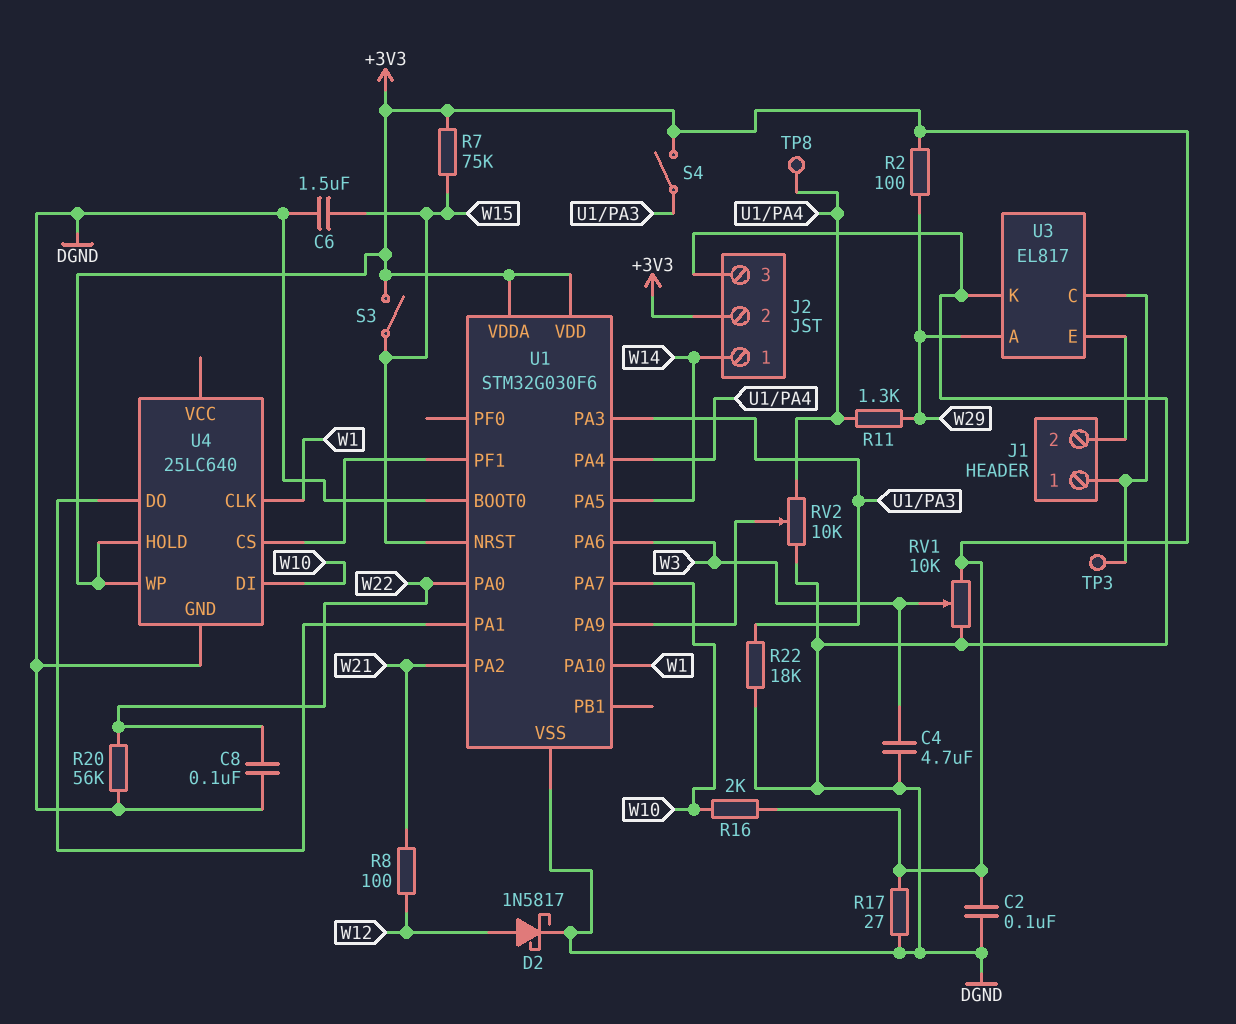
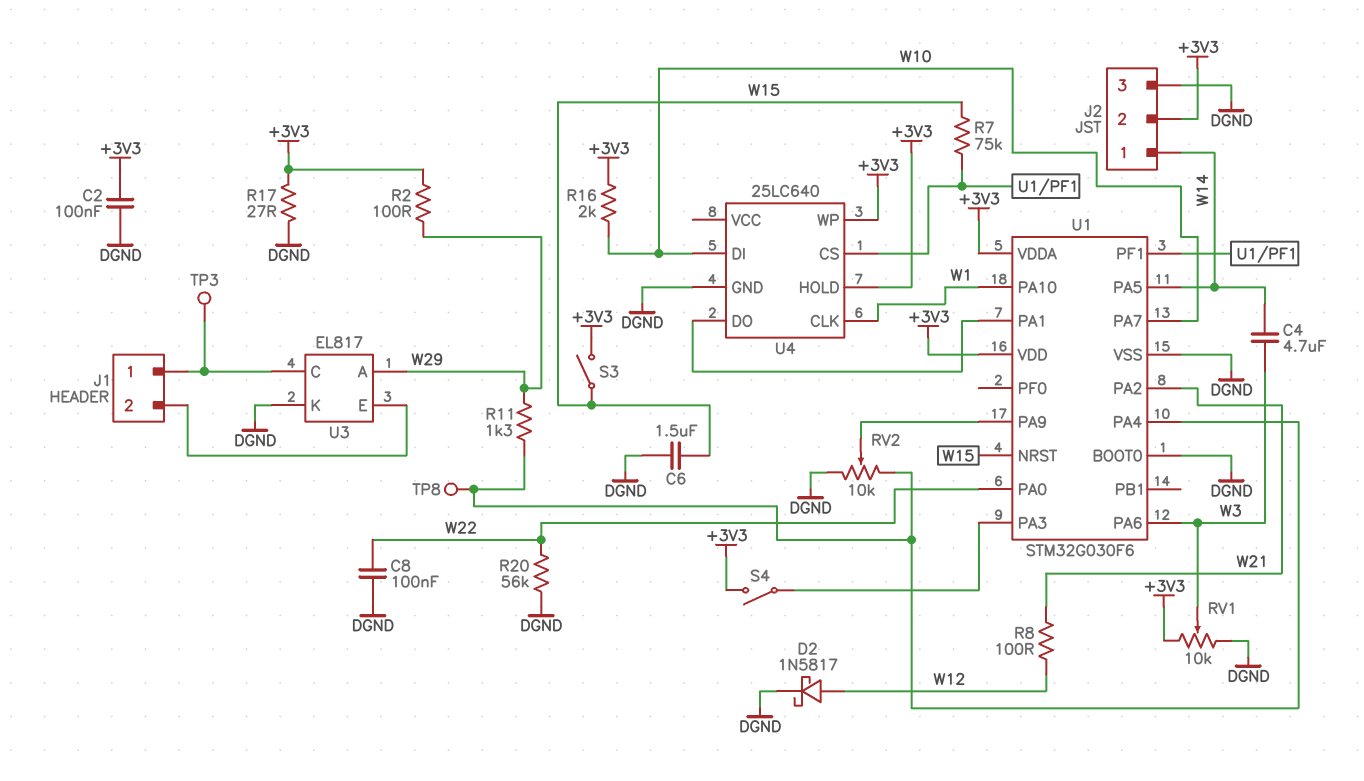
C4: 4.7uF (DGND, W3) -> 4.7uF (W3, W14)
R7: 75k (+3V3, W15) -> 75k (U1/PF1, W15)
R22: 18k (DGND, U1/PA3) -> none

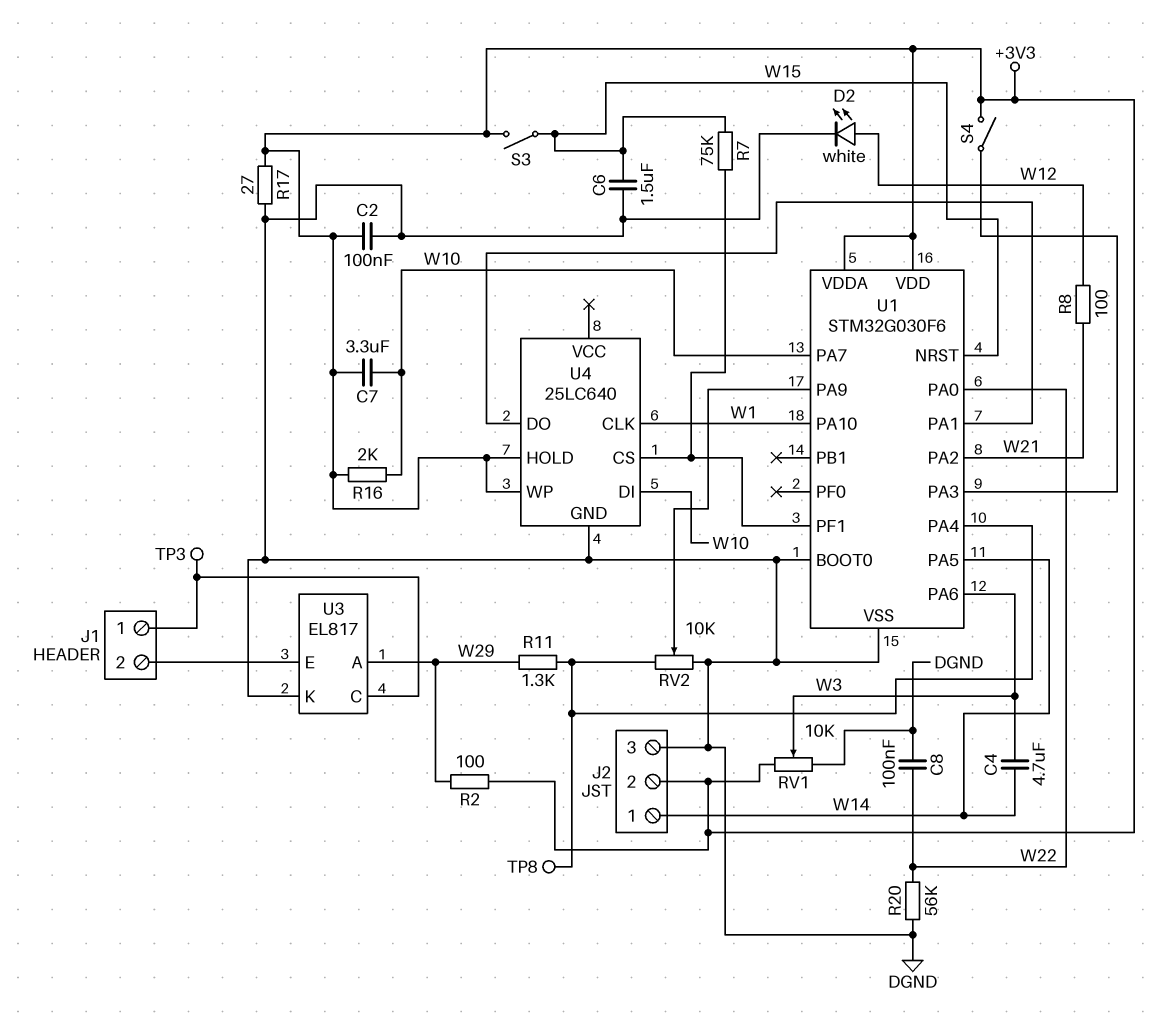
C7: none -> 3.3uF (+3V3, W10)
D2: schottky 1N5817 (A W12, K DGND) -> LED white (A W12, K DGND)

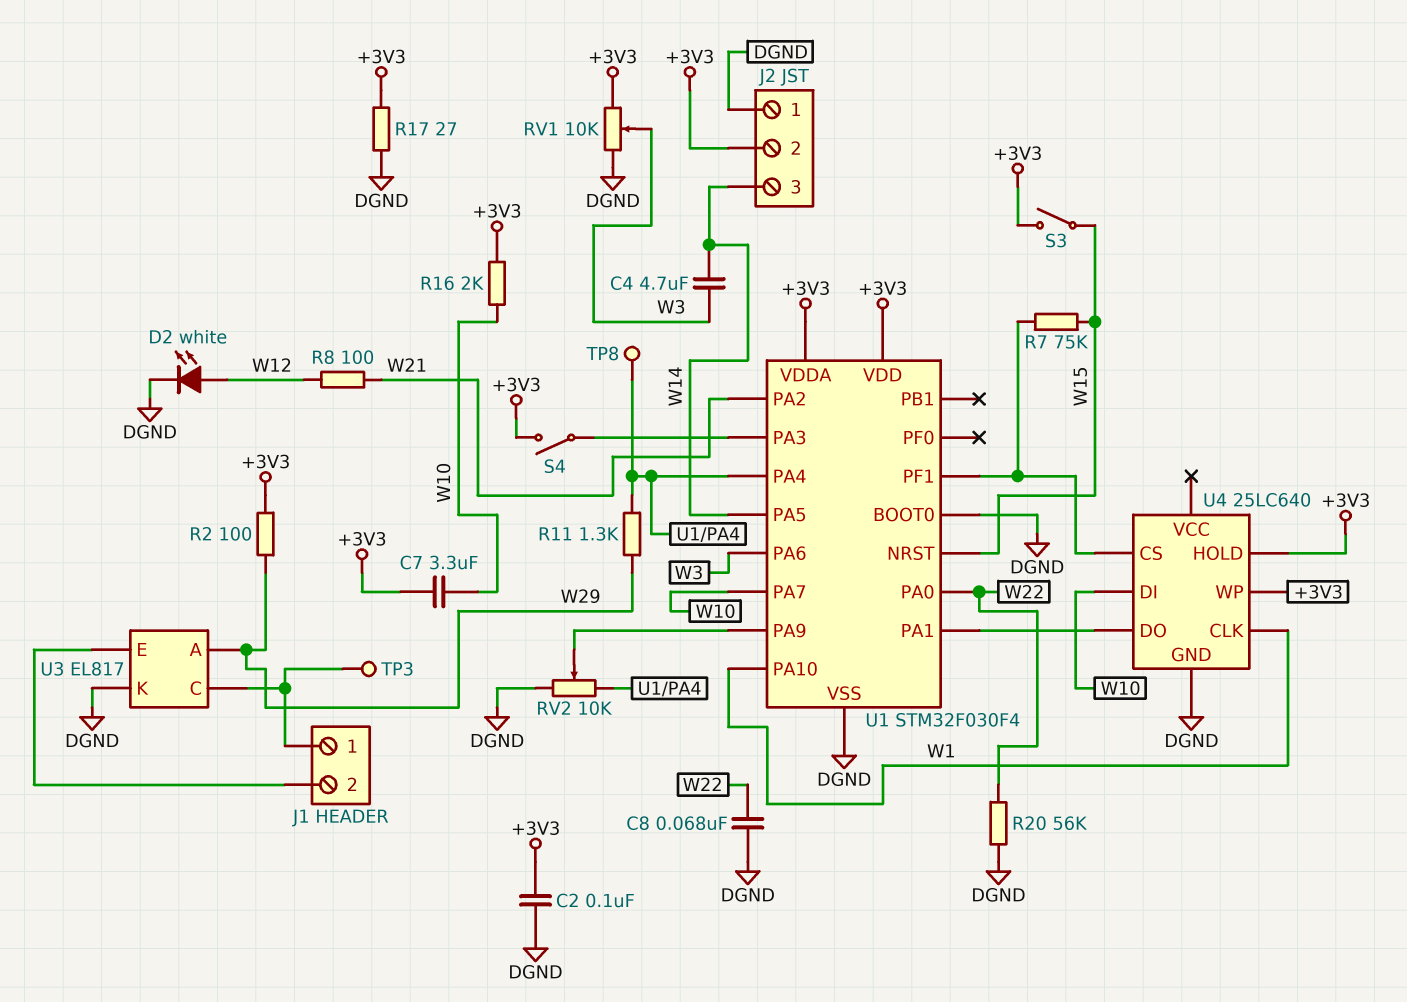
C6: 1.5uF (DGND, W15) -> none
C8: 100nF (DGND, W22) -> 68nF (DGND, W22)
J2 pin 1: W14 -> DGND
J2 pin 3: DGND -> W14
U1: STM32G030F6 -> STM32F030F4

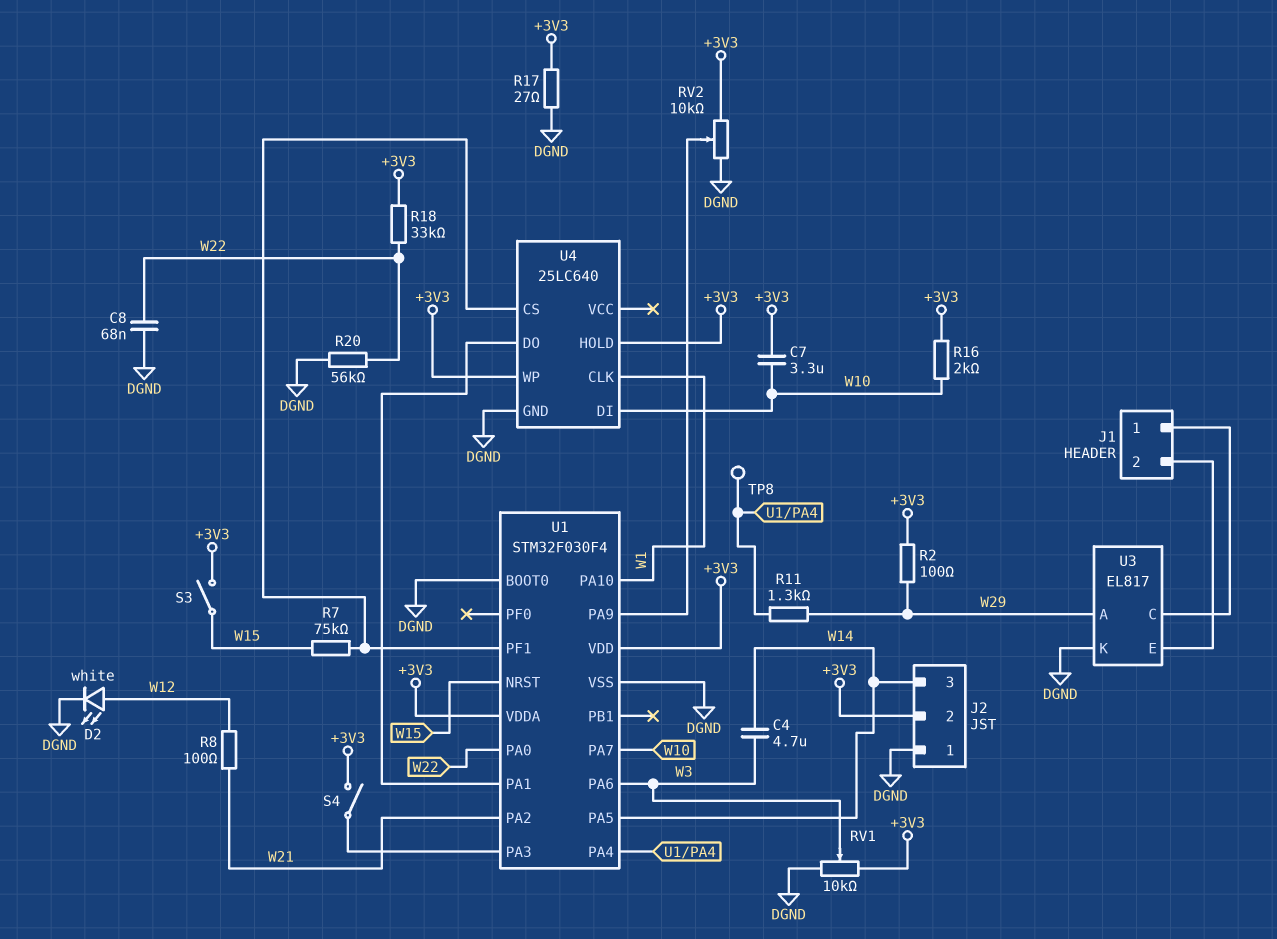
C2: 100nF (+3V3, DGND) -> none
R18: none -> 33k (+3V3, W22)
RV2: 10k (DGND, U1/PA4, wiper U1/PA9) -> 10k (+3V3, DGND, wiper U1/PA9)
TP3: test point (J1/1) -> none

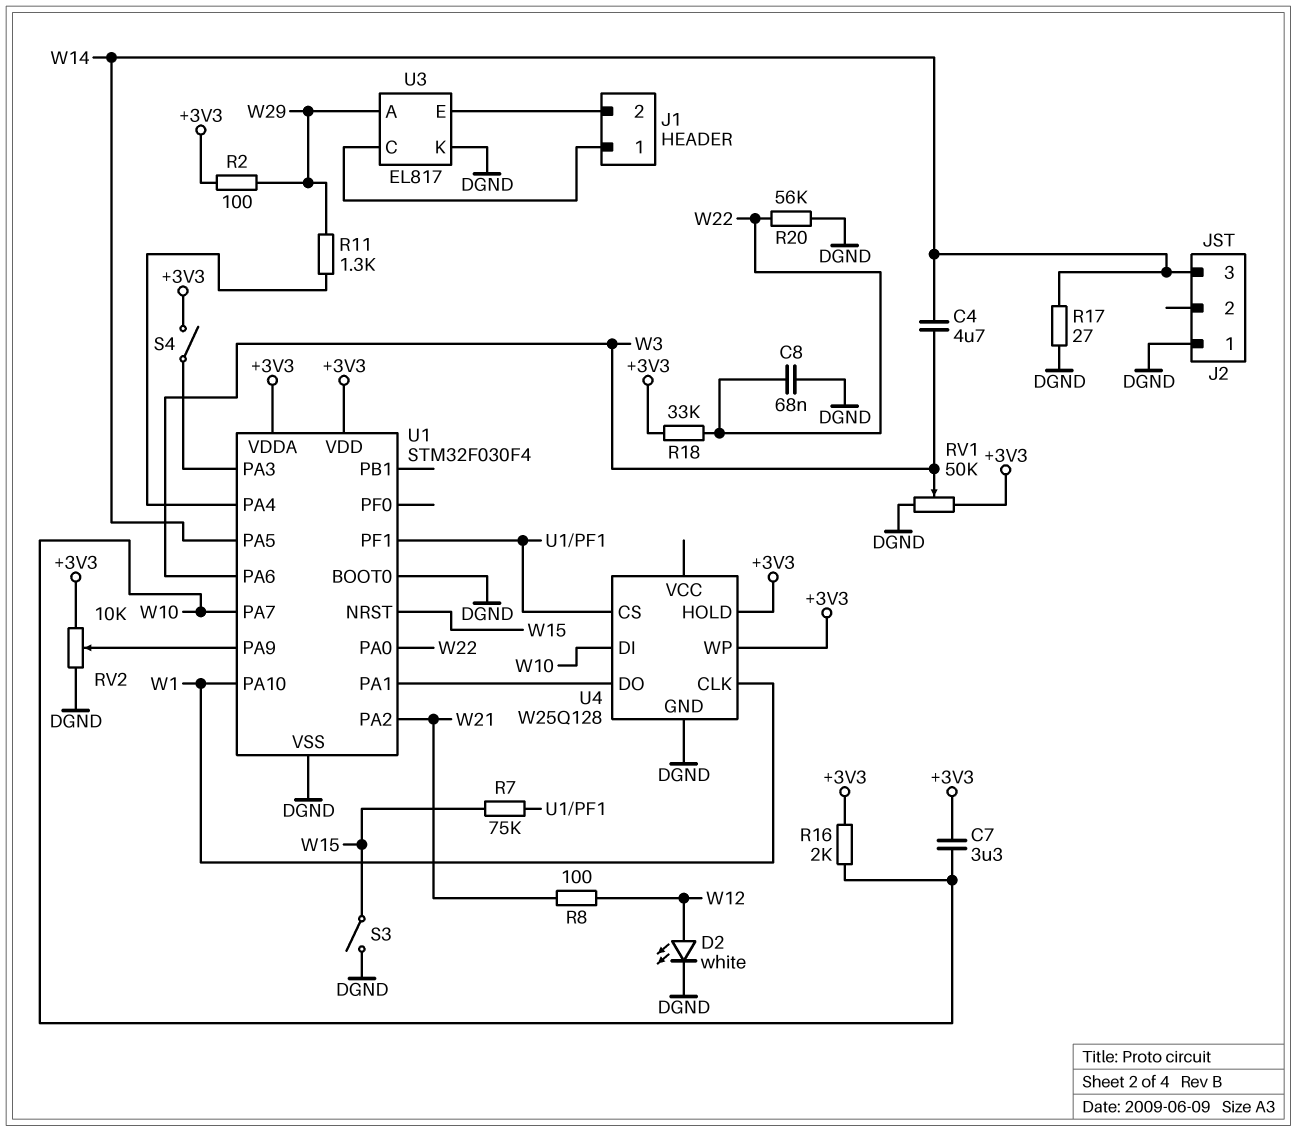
J2 pin 2: +3V3 -> none
R17: 27 (+3V3, DGND) -> 27 (DGND, W14)
RV1: 10k (+3V3, DGND, wiper W3) -> 50k (+3V3, DGND, wiper W3)
S3: switch (+3V3, W15) -> switch (DGND, W15)
TP8: test point (U1/PA4) -> none
U4: 25LC640 -> W25Q128

